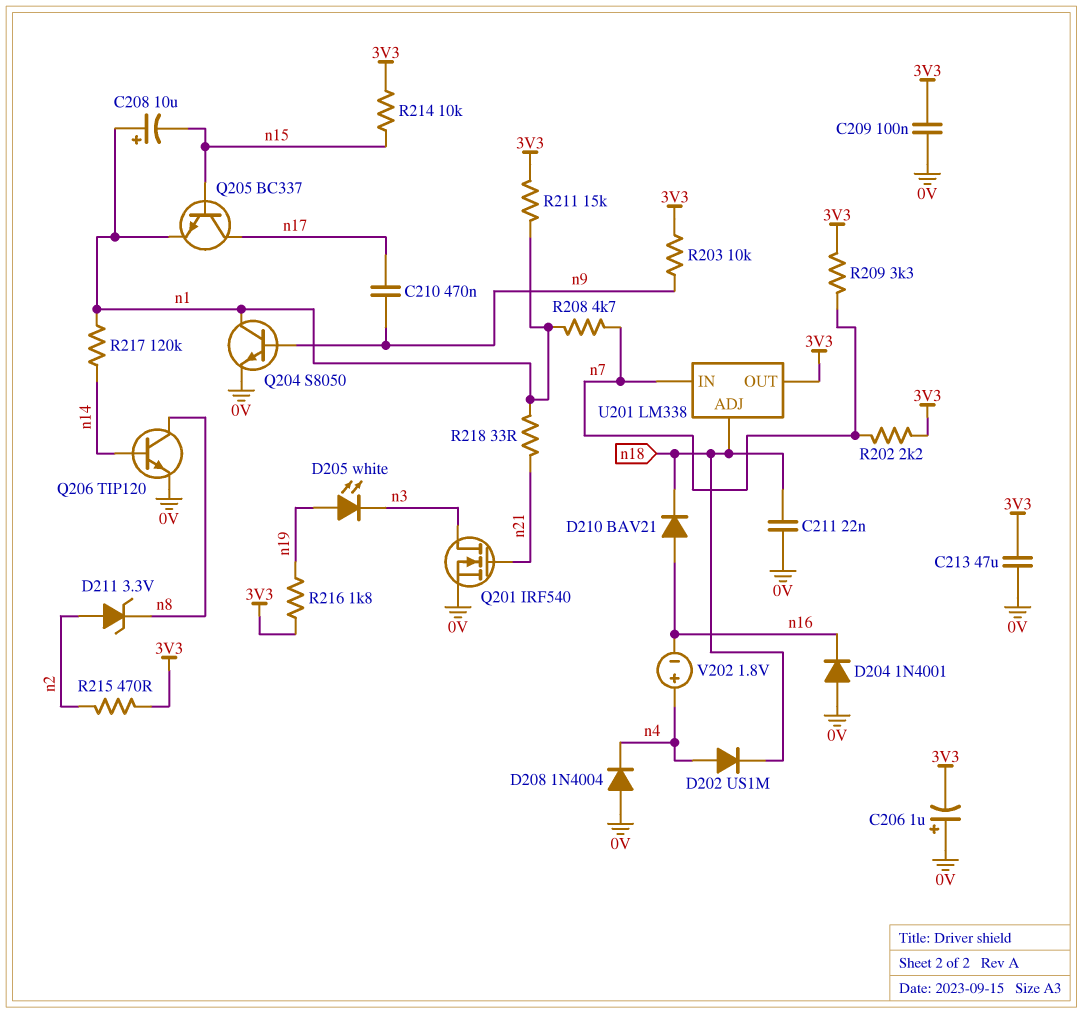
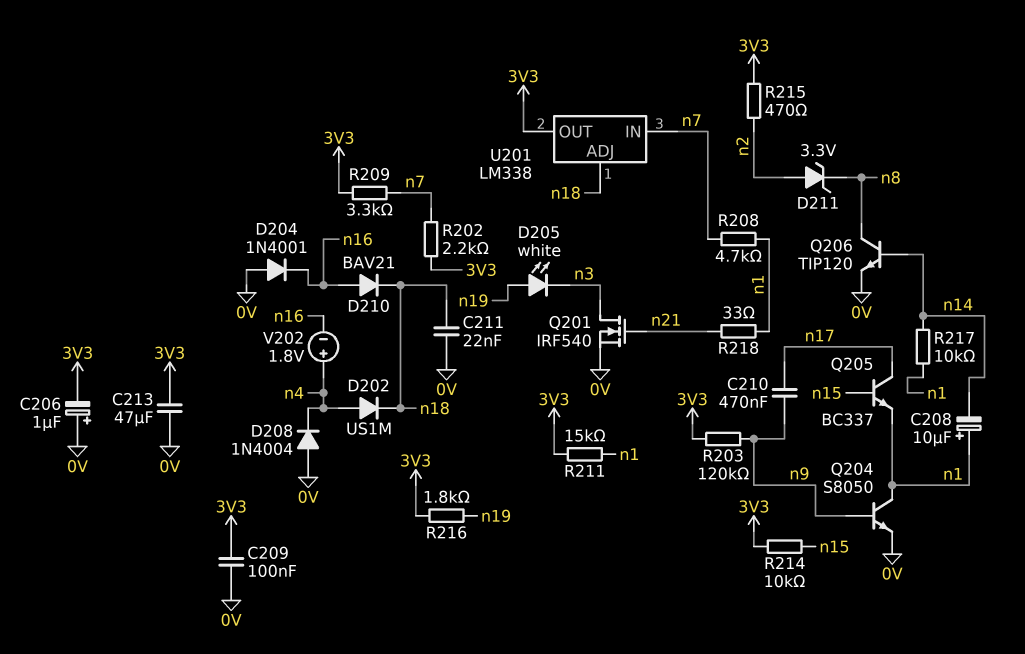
C208: 10uF (plus n1, minus n15) -> 10uF (plus n1, minus n14)
R203: 10k (3V3, n9) -> 120k (3V3, n9)
R217: 120k (n1, n14) -> 10k (n1, n14)

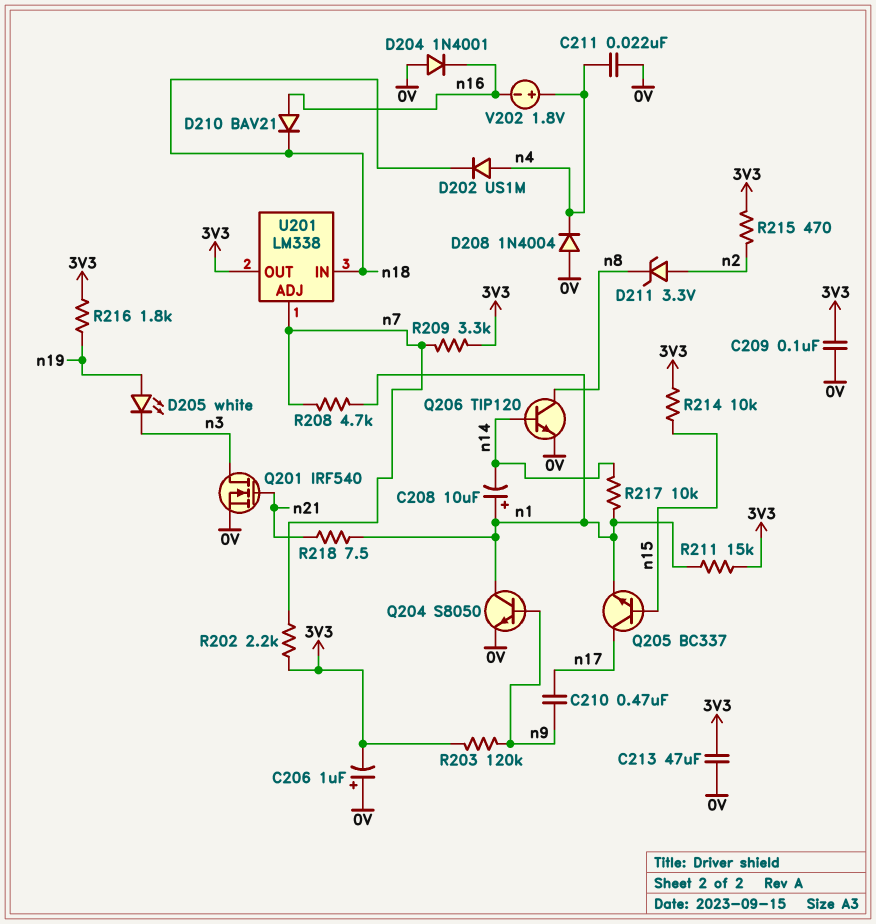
C211: 22nF (0V, n18) -> 22nF (0V, n4)
R218: 33 (n1, n21) -> 7.5 (n1, n21)
U201 pin ADJ: n18 -> n7
U201 pin IN: n7 -> n18

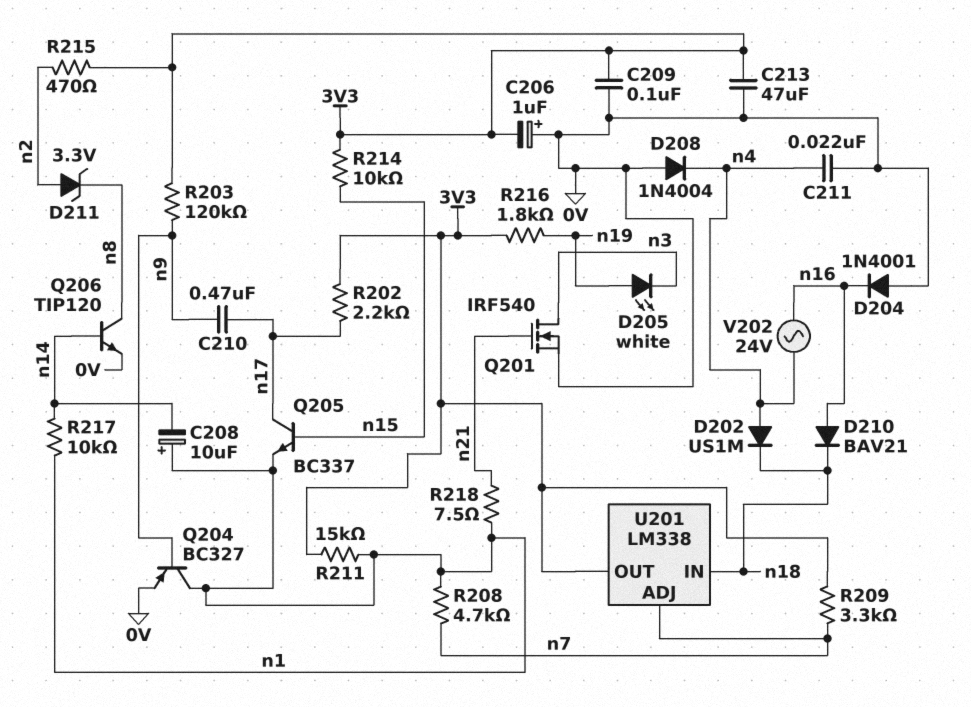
Q204: NPN S8050 (B n9, C n1, E 0V) -> PNP BC327 (B n9, C n1, E 0V)
R202: 2.2k (3V3, n7) -> 2.2k (3V3, n17)
V202: 1.8V (plus n4, minus n16) -> AC 24V (n4, n16)

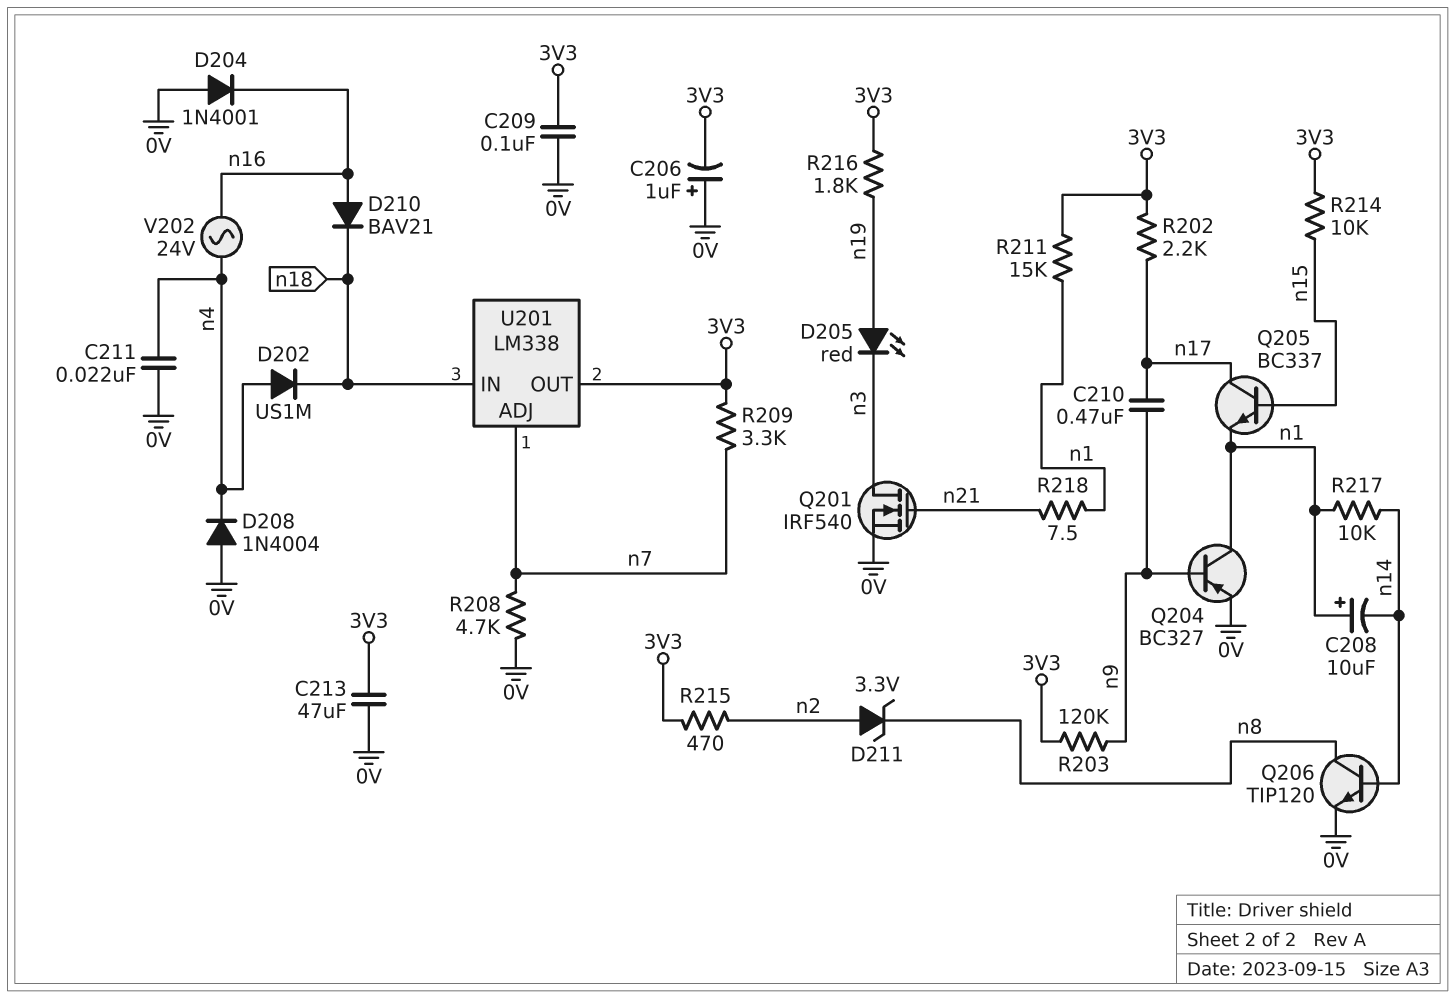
D205: LED white (A n19, K n3) -> LED red (A n19, K n3)
R208: 4.7k (n1, n7) -> 4.7k (0V, n7)

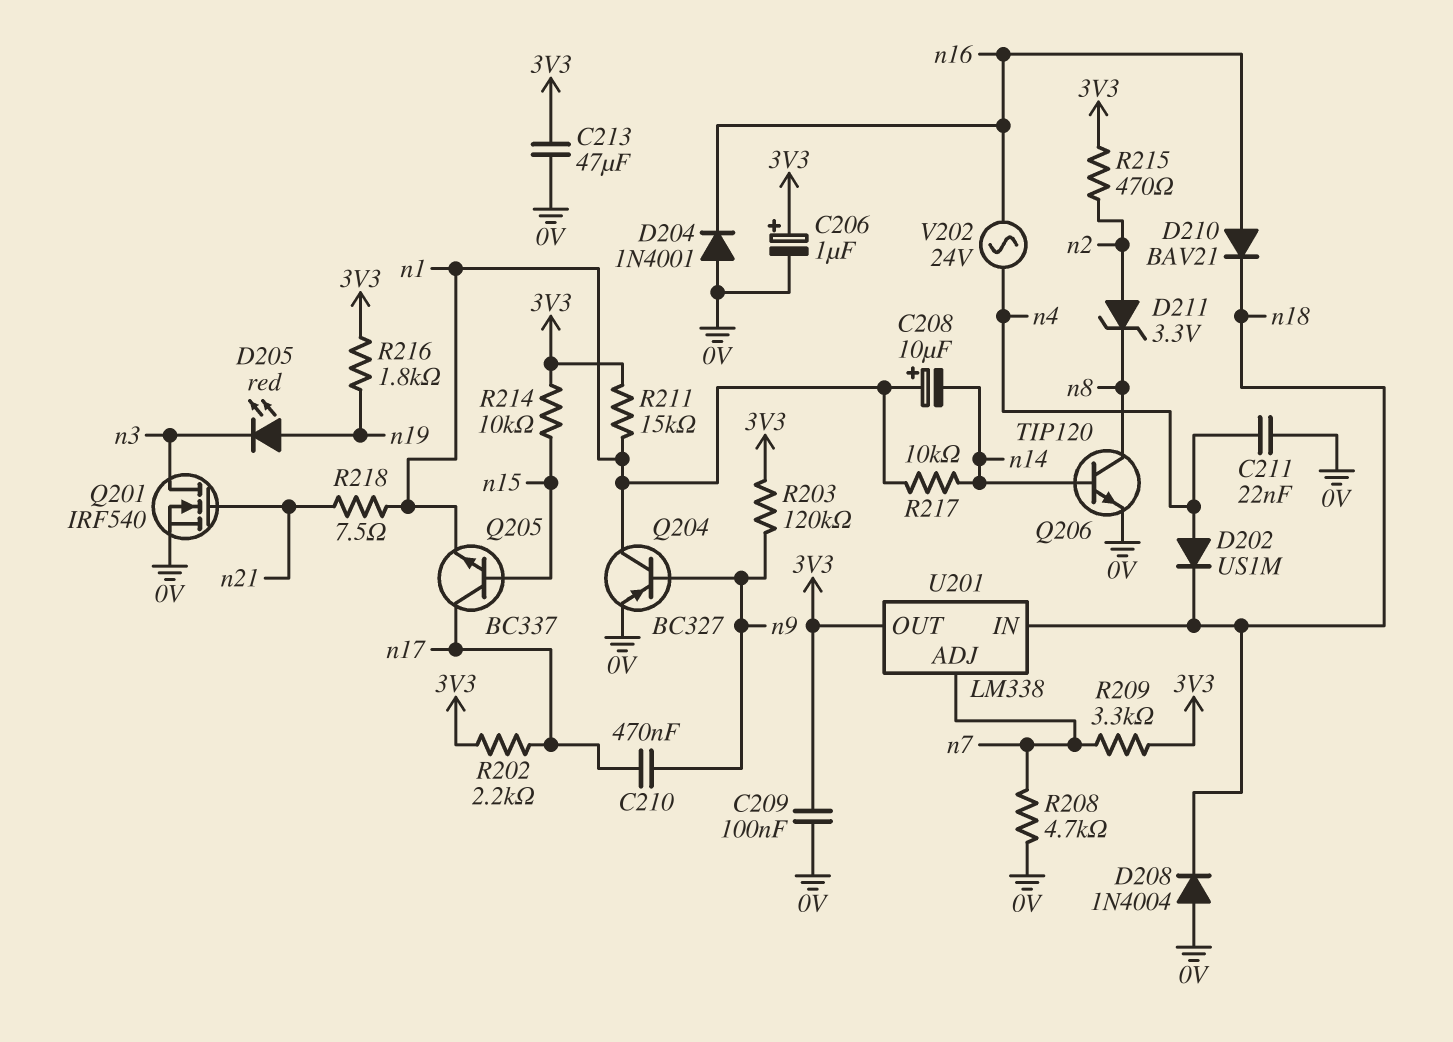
C206: 1uF (plus 0V, minus 3V3) -> 1uF (plus 3V3, minus 0V)
D208: diode 1N4004 (A 0V, K n4) -> diode 1N4004 (A 0V, K n18)

